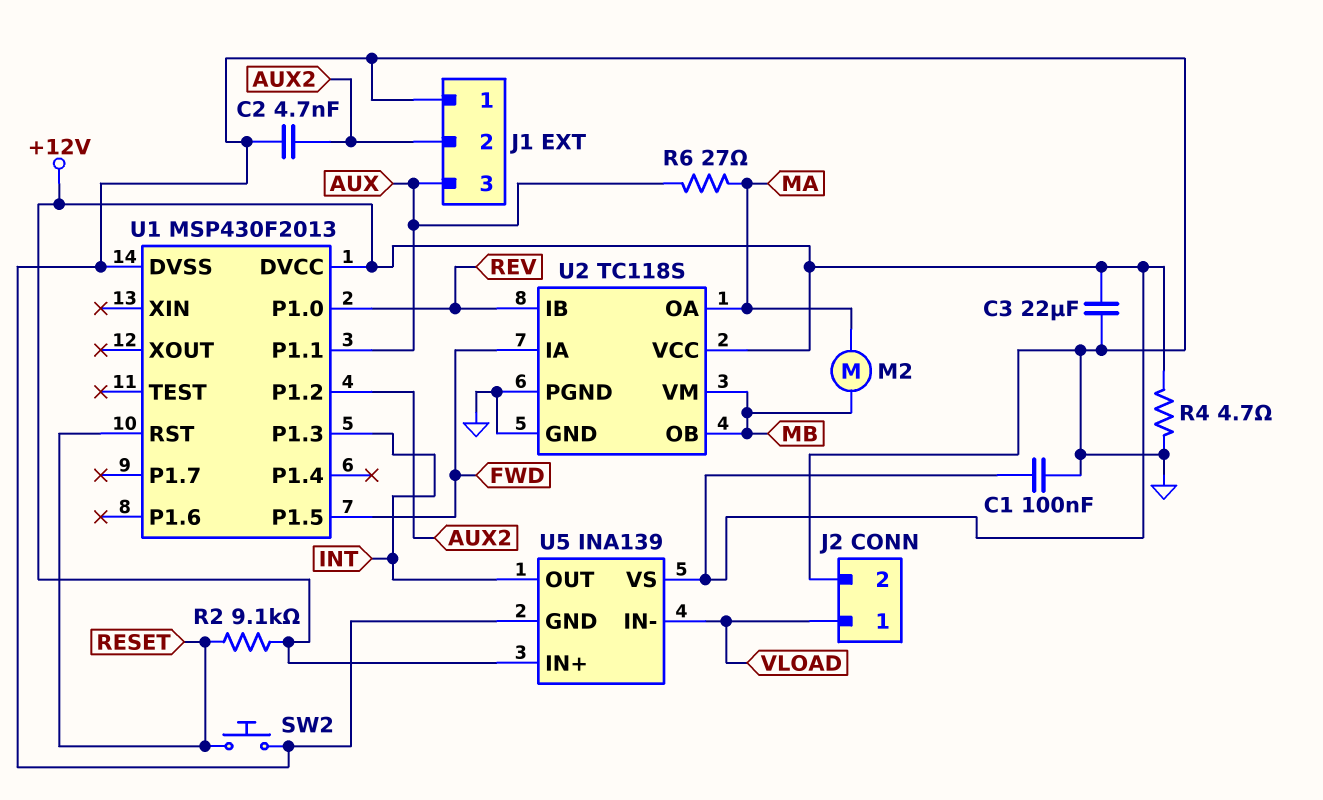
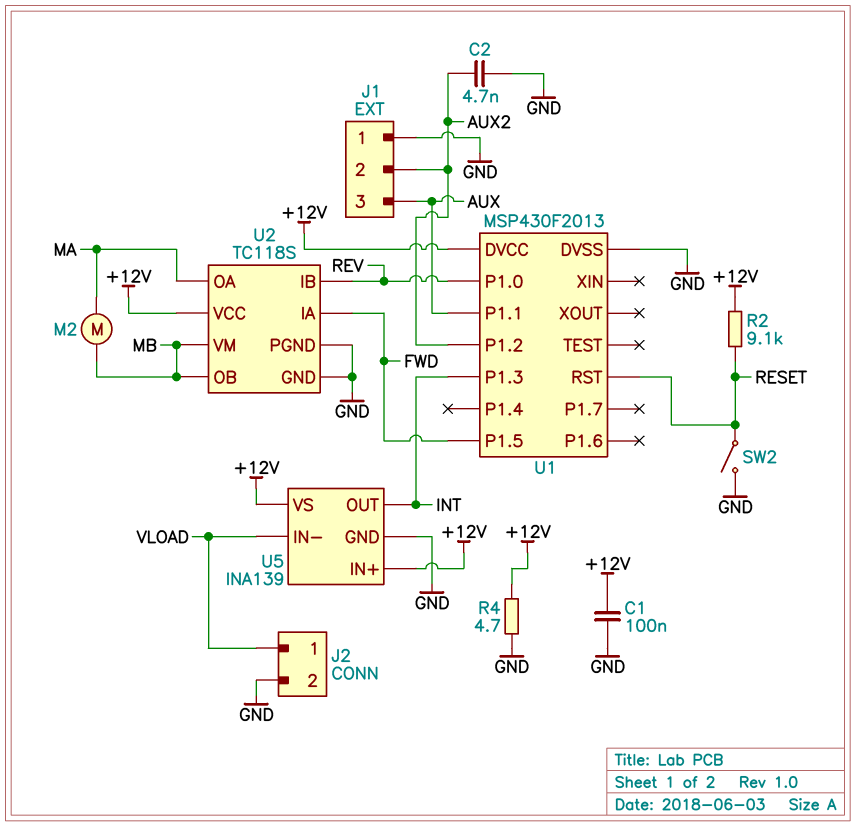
C3: 22uF (+12V, GND) -> none
R6: 27 (AUX, MA) -> none
SW2: button (GND, RESET) -> switch (GND, RESET)

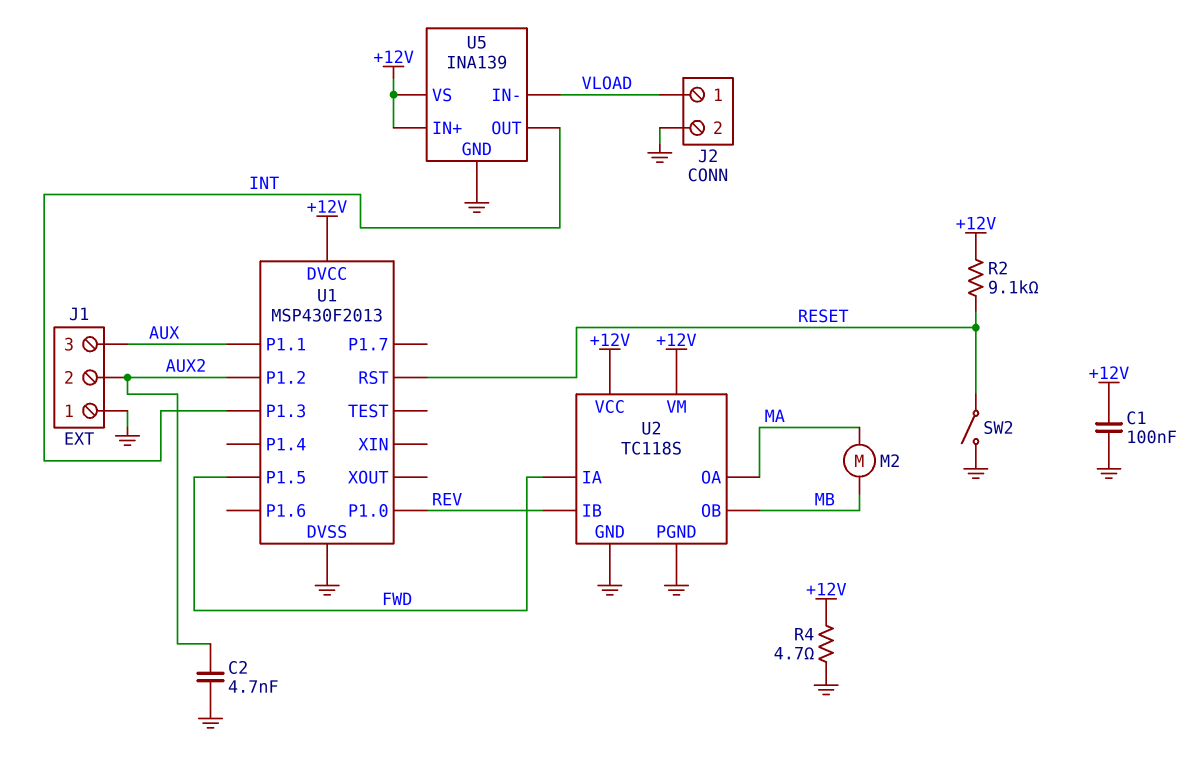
U2 pin VM: MB -> +12V

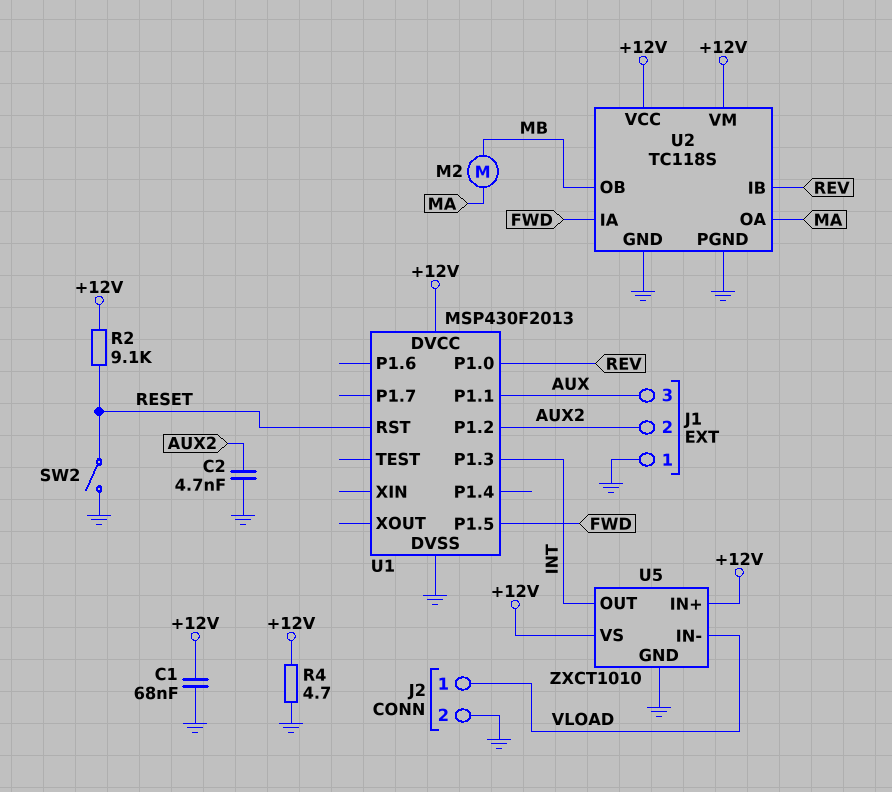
C1: 100nF (+12V, GND) -> 68nF (+12V, GND)
U5: INA139 -> ZXCT1010

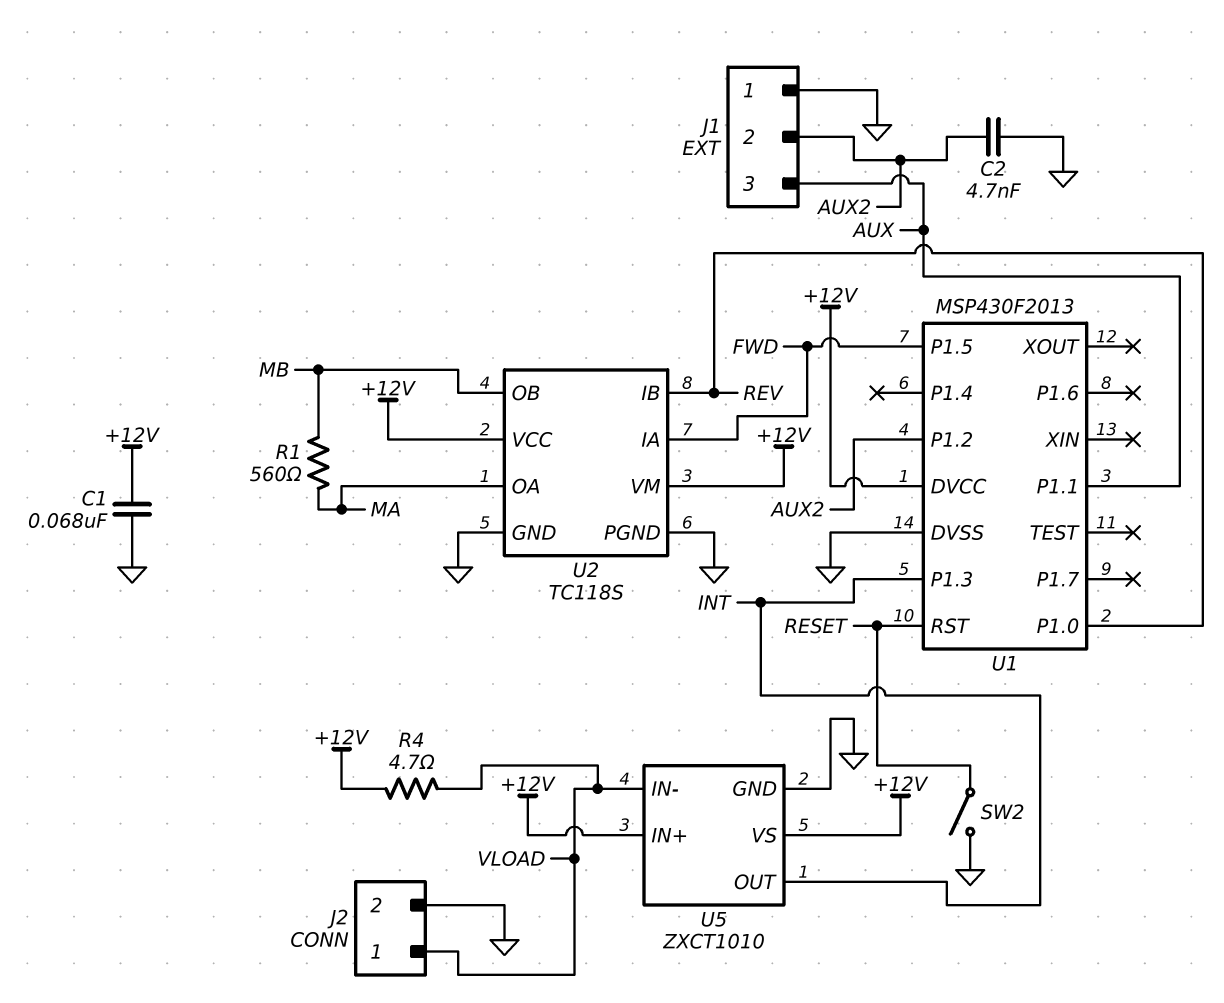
M2: motor (MA, MB) -> none
R1: none -> 560 (MA, MB)
R2: 9.1k (+12V, RESET) -> none
R4: 4.7 (+12V, GND) -> 4.7 (+12V, VLOAD)

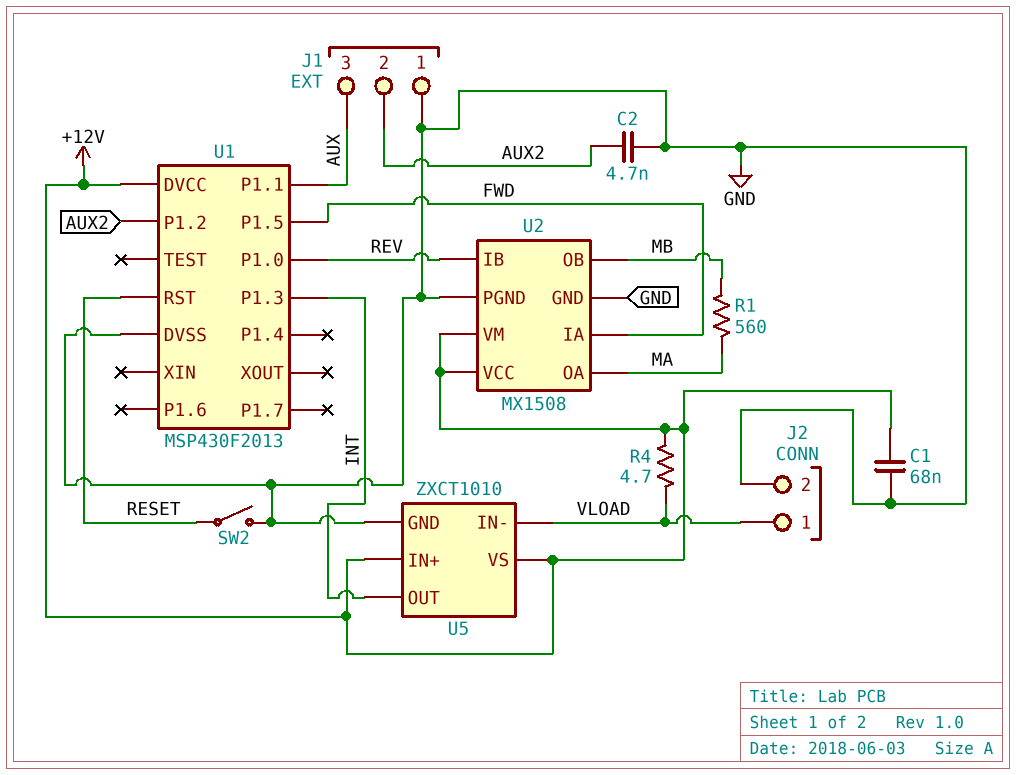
U2: TC118S -> MX1508

